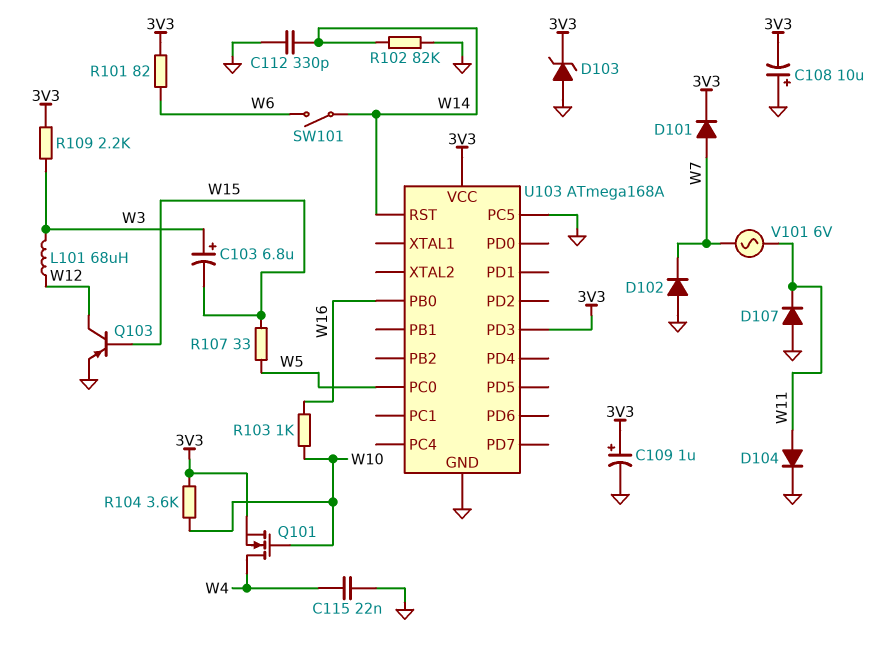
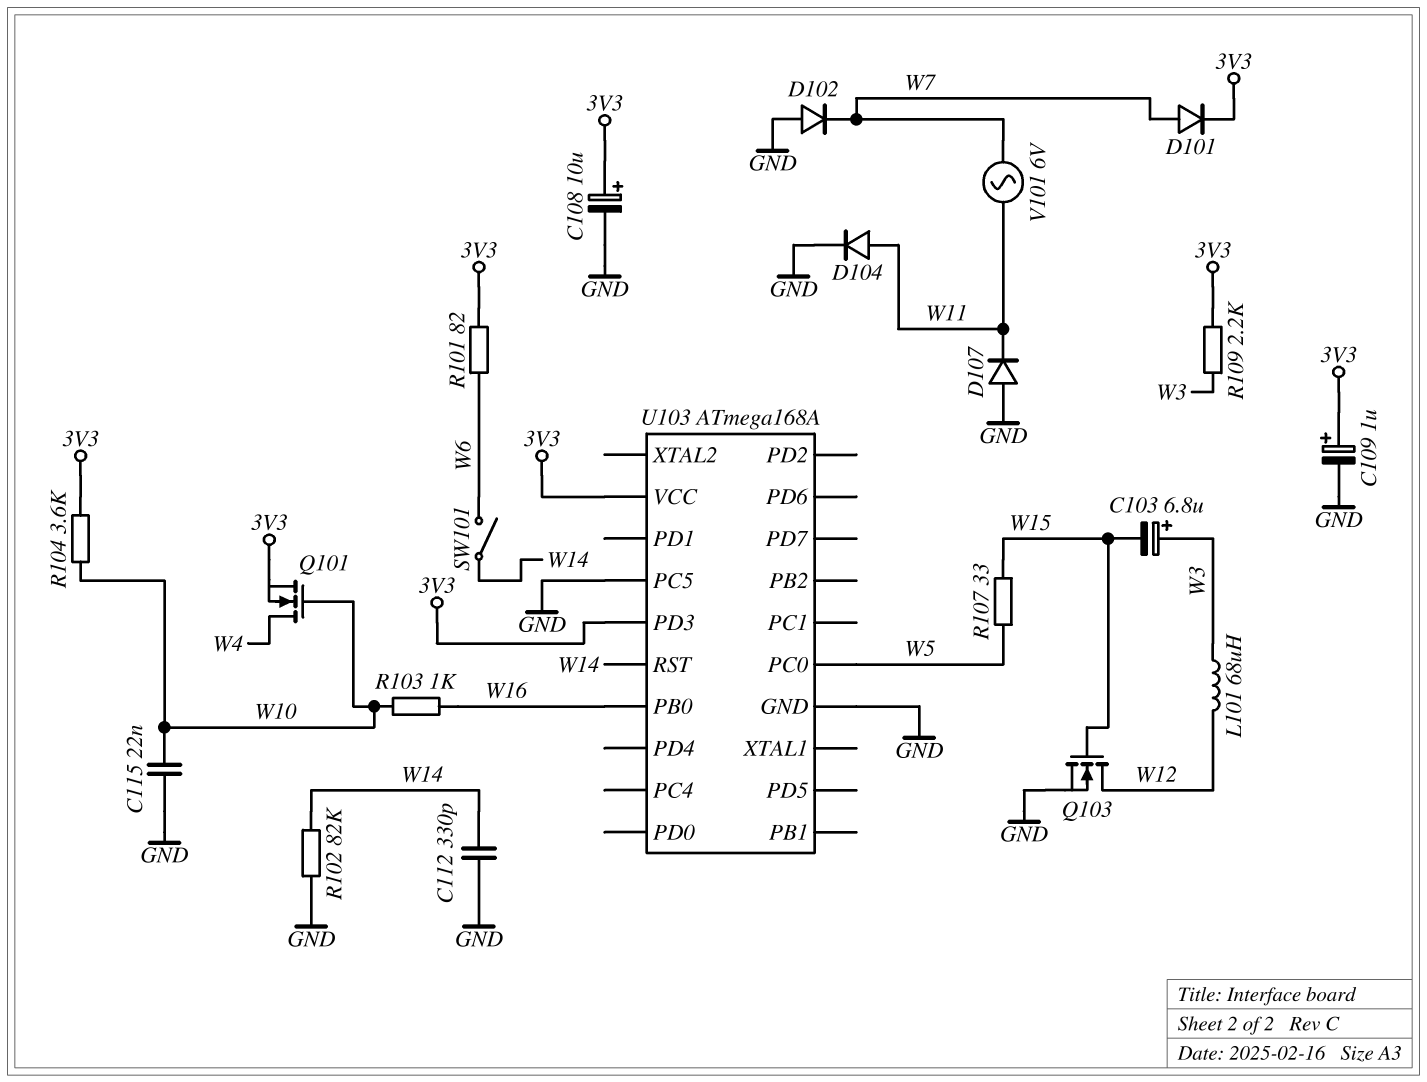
C108: 10uF (plus GND, minus 3V3) -> 10uF (plus 3V3, minus GND)
C115: 22nF (GND, W4) -> 22nF (GND, W10)
D103: zener (A GND, K 3V3) -> none
Q103: PNP (B W15, C W12, E GND) -> NMOS (G W15, D W12, S GND)

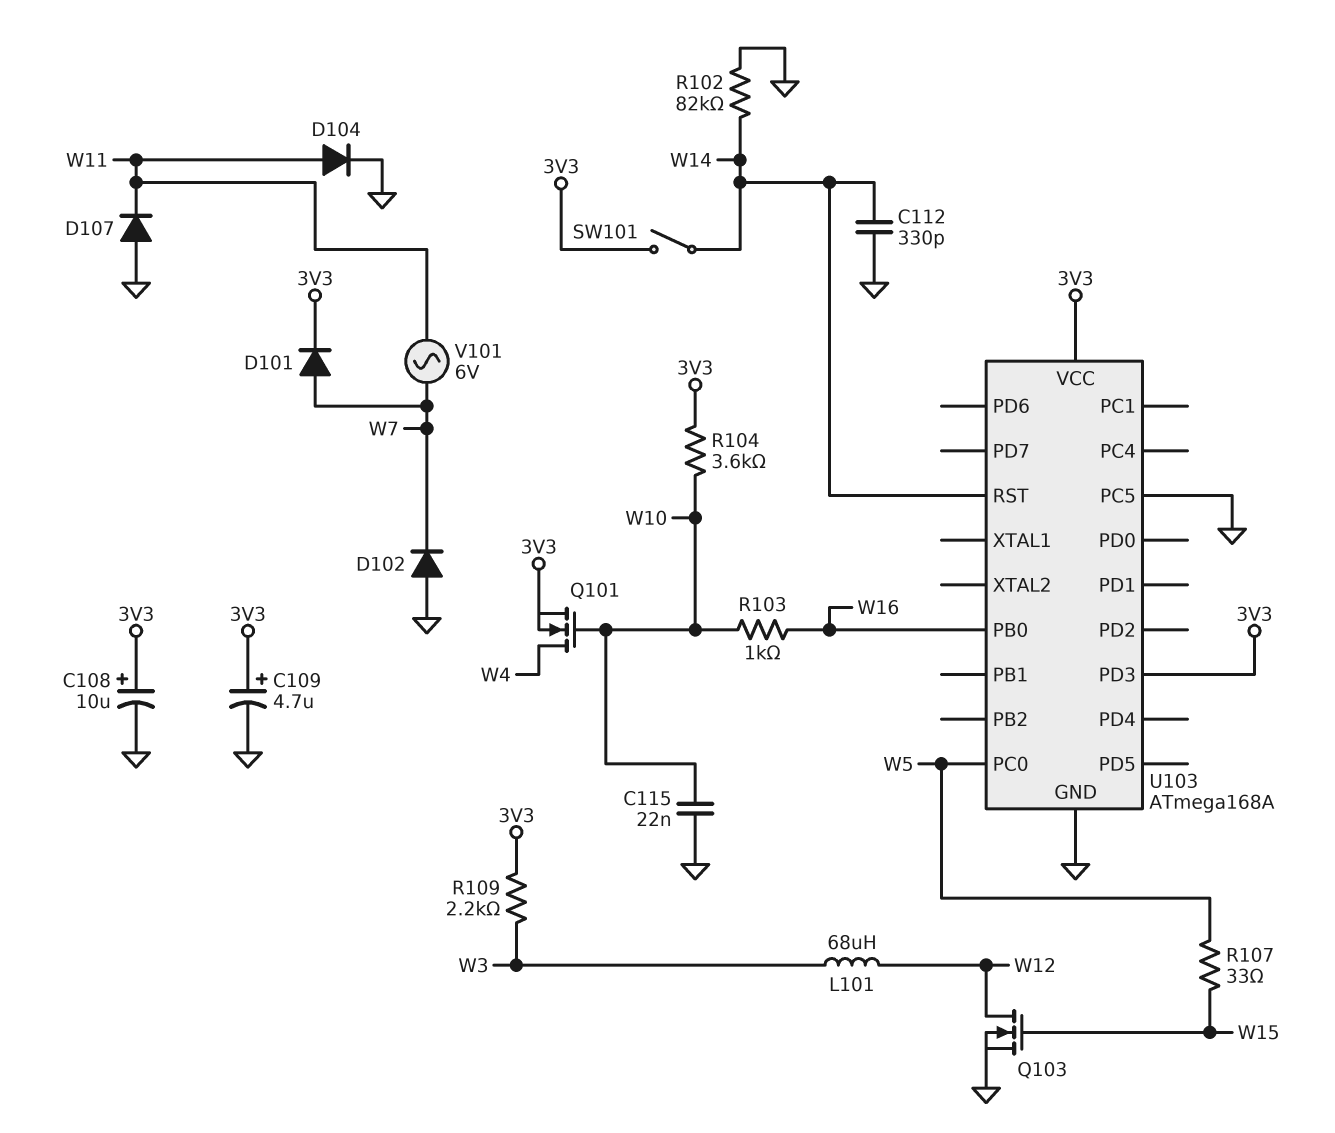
C103: 6.8uF (plus W3, minus W15) -> none
C109: 1uF (plus 3V3, minus GND) -> 4.7uF (plus 3V3, minus GND)
R101: 82 (3V3, W6) -> none
SW101: switch (W6, W14) -> switch (3V3, W14)

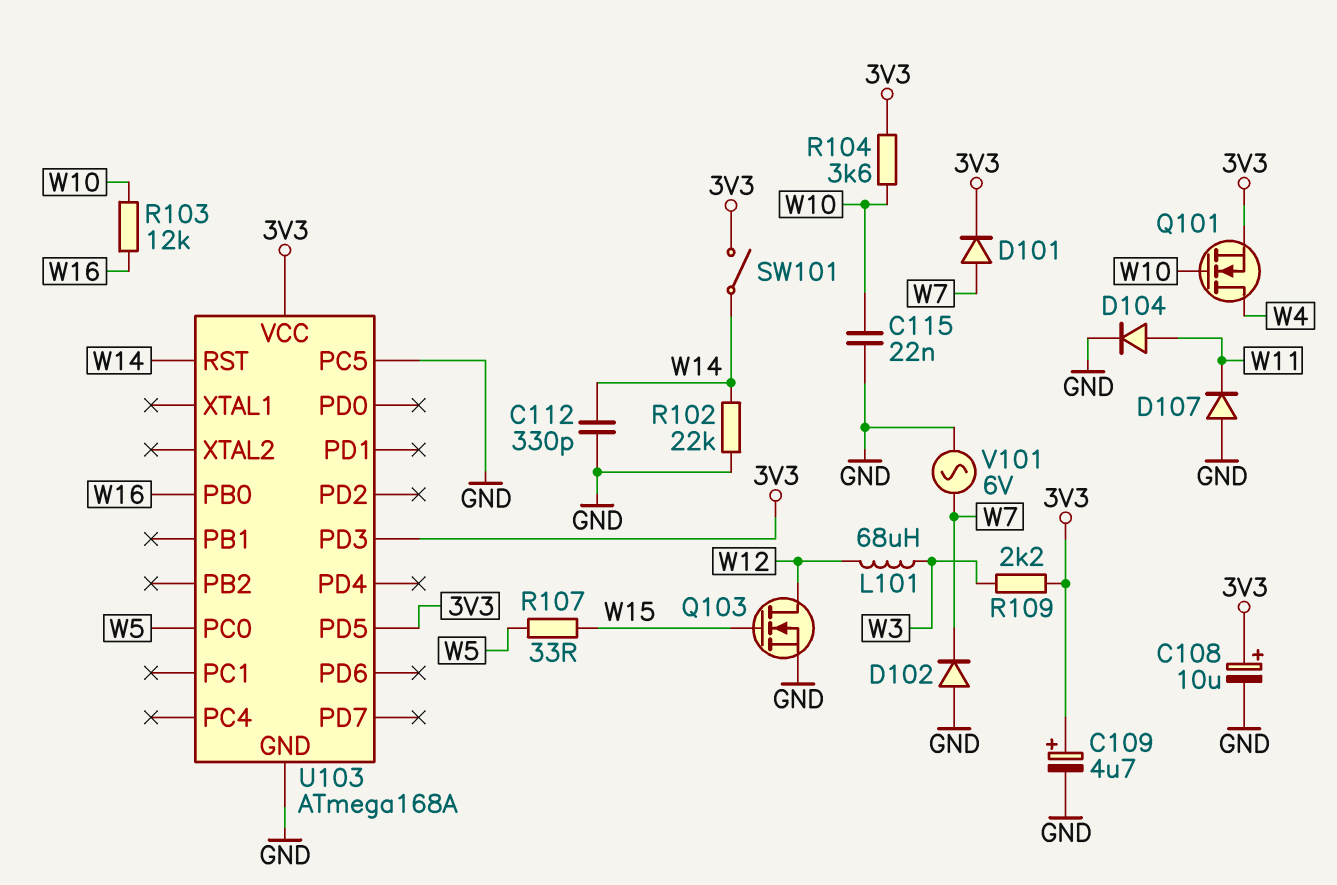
R102: 82k (GND, W14) -> 22k (GND, W14)
R103: 1k (W10, W16) -> 12k (W10, W16)
U103 pin PD5: none -> 3V3
V101: AC 6V (W7, W11) -> AC 6V (GND, W7)

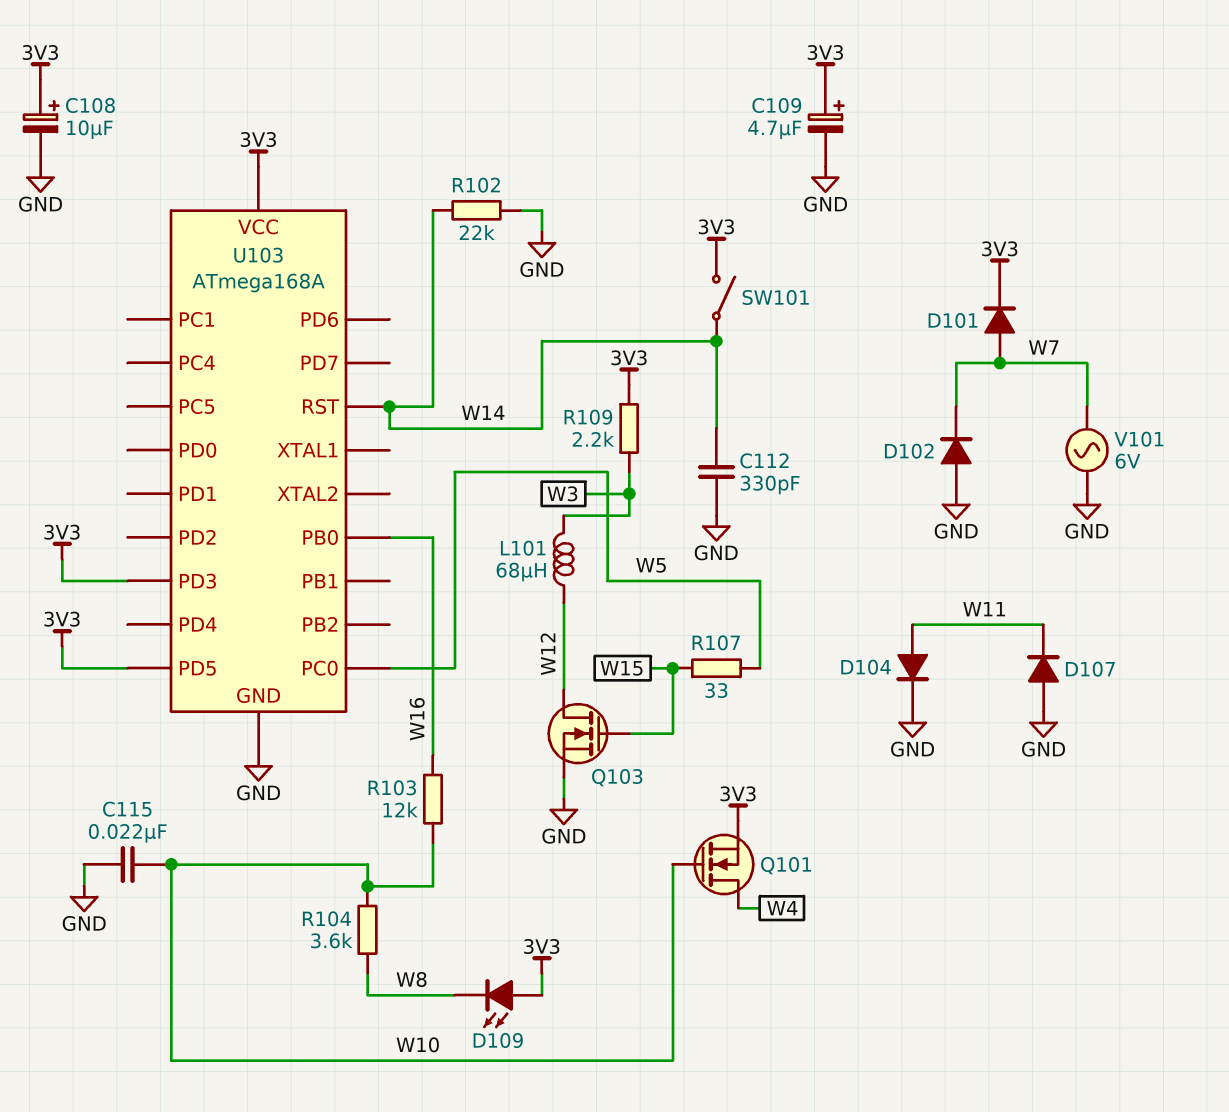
D109: none -> LED (A 3V3, K W8)
R104: 3.6k (3V3, W10) -> 3.6k (W8, W10)
U103 pin PC5: GND -> none

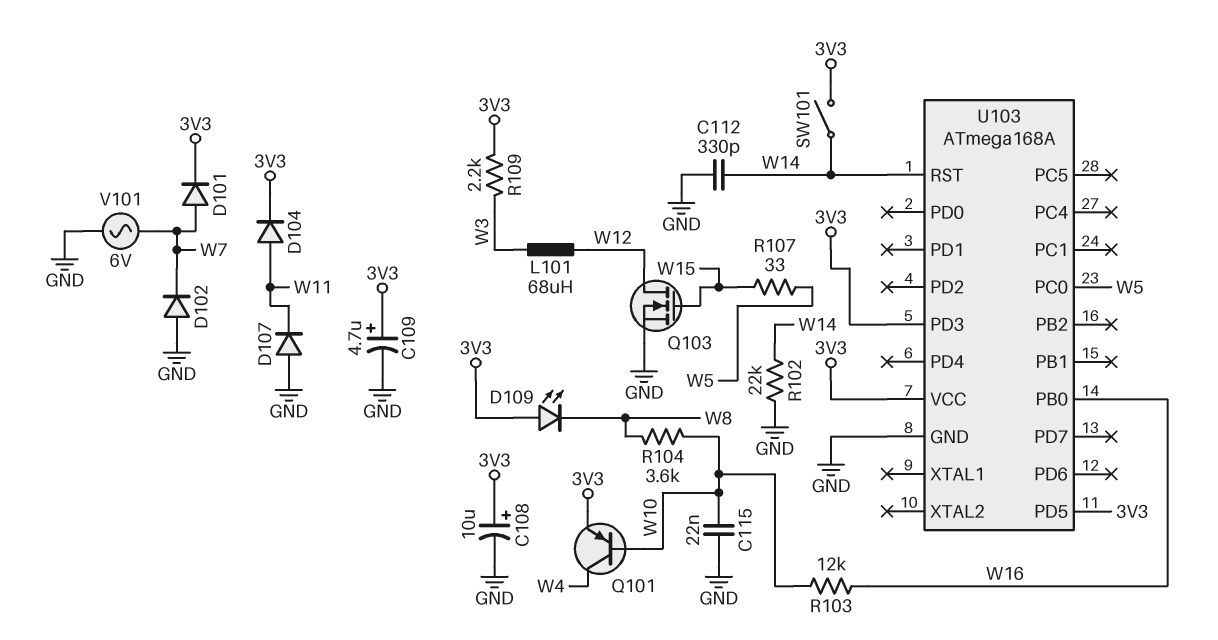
D104: diode (A W11, K GND) -> diode (A W11, K 3V3)
Q101: NMOS (G W10, D W4, S 3V3) -> PNP (B W10, C W4, E 3V3)

